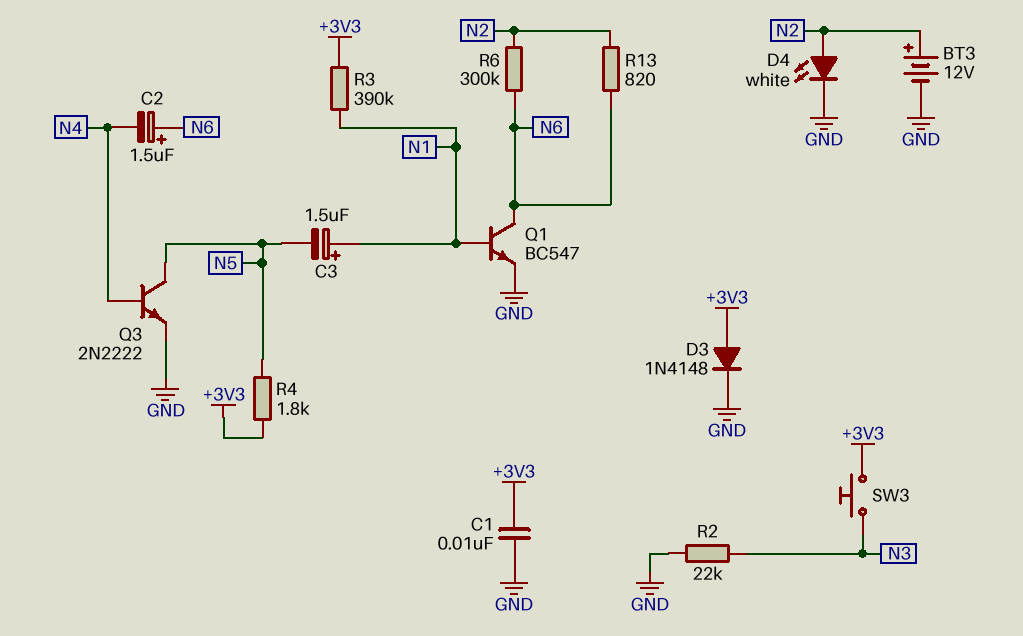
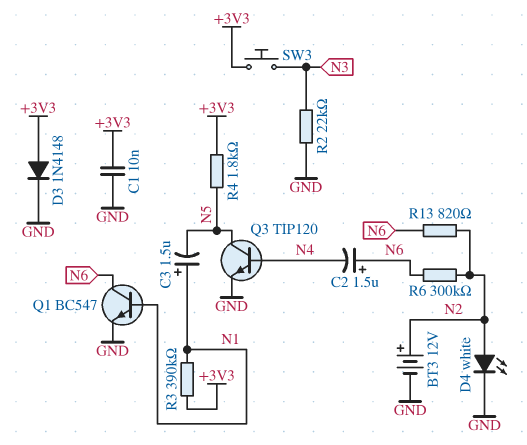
Q3: NPN 2N2222 (B N4, C N5, E GND) -> NPN TIP120 (B N4, C N5, E GND)

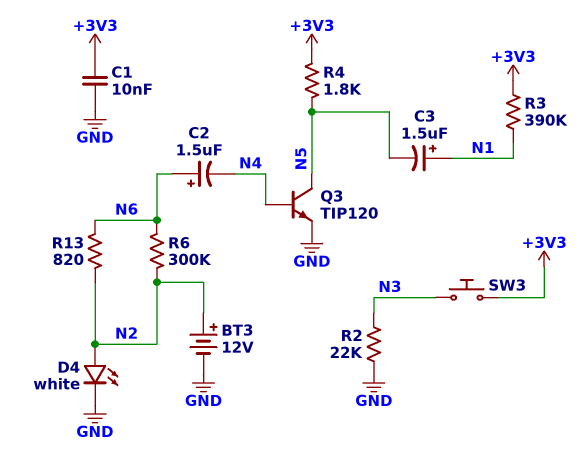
D3: diode 1N4148 (A +3V3, K GND) -> none
Q1: NPN BC547 (B N1, C N6, E GND) -> none

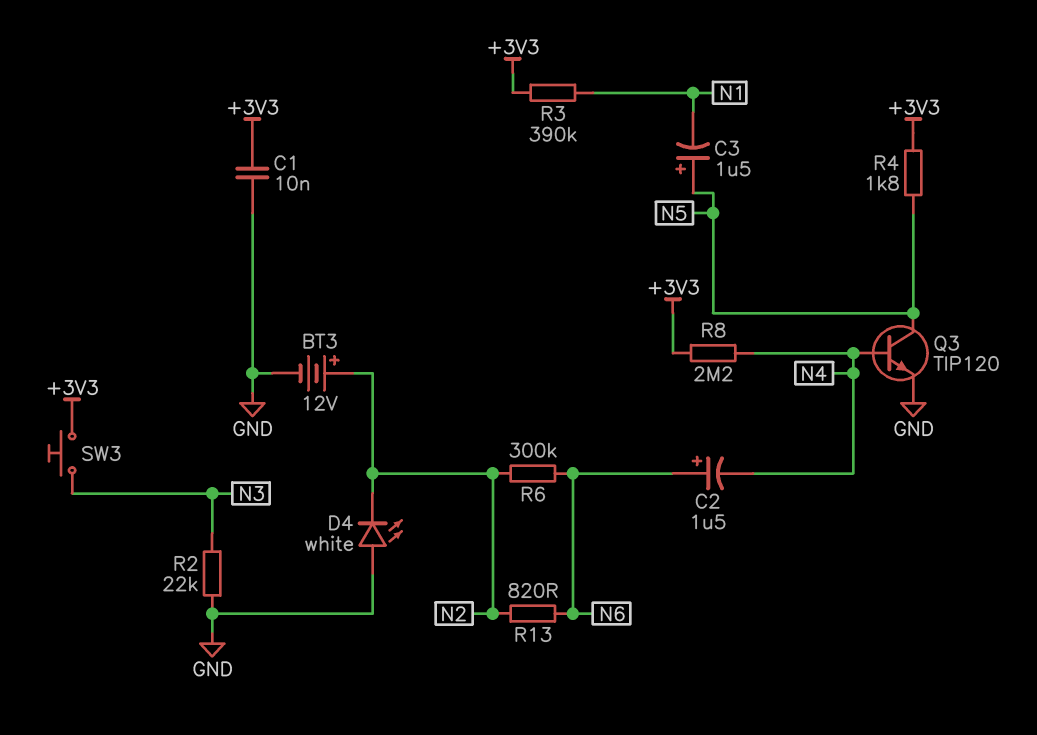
C3: 1.5uF (plus N1, minus N5) -> 1.5uF (plus N5, minus N1)
D4: LED white (A N2, K GND) -> LED white (A GND, K N2)
R8: none -> 2.2M (+3V3, N4)

